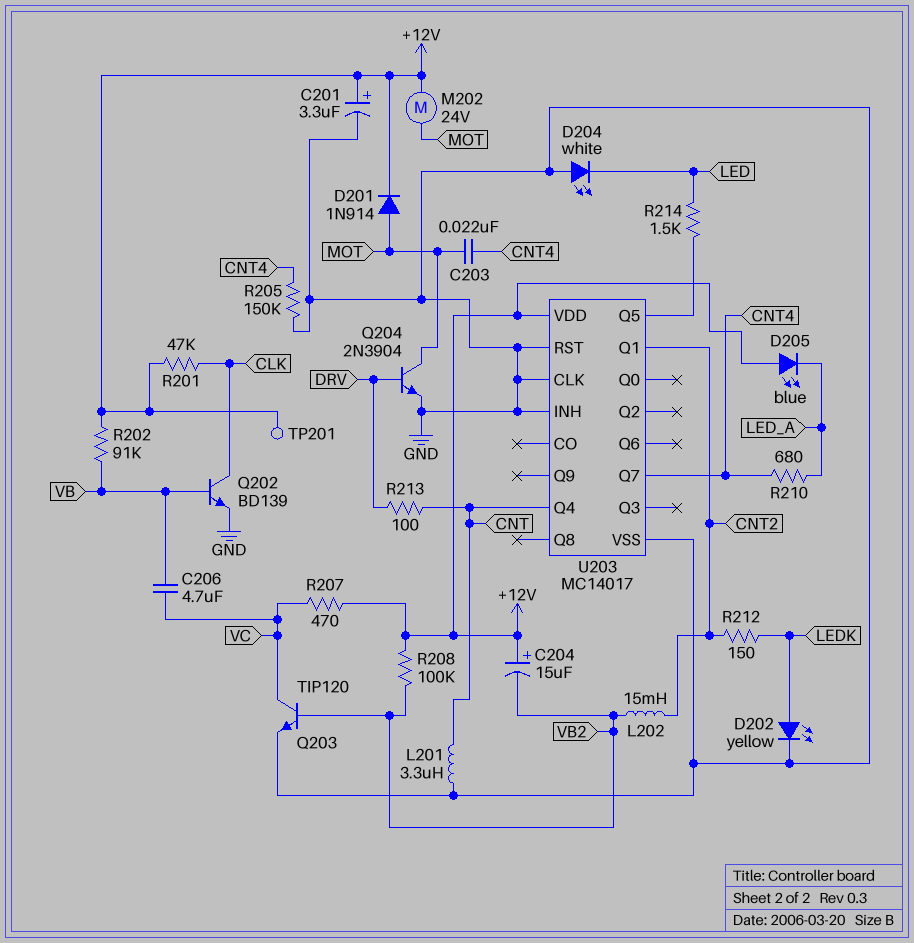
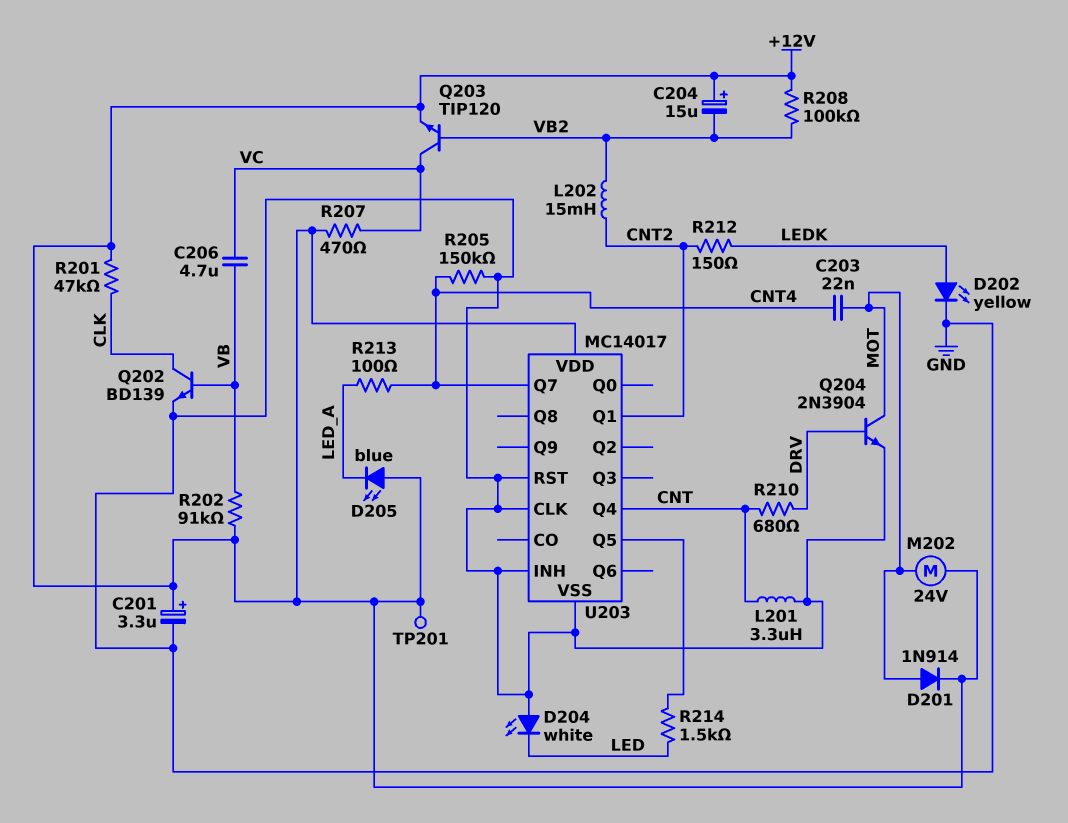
Q203: NPN TIP120 (B VB2, C VC, E GND) -> NPN TIP120 (B VB2, C VC, E +12V)
R210: 680 (CNT4, LED_A) -> 680 (CNT, DRV)
R213: 100 (CNT, DRV) -> 100 (CNT4, LED_A)

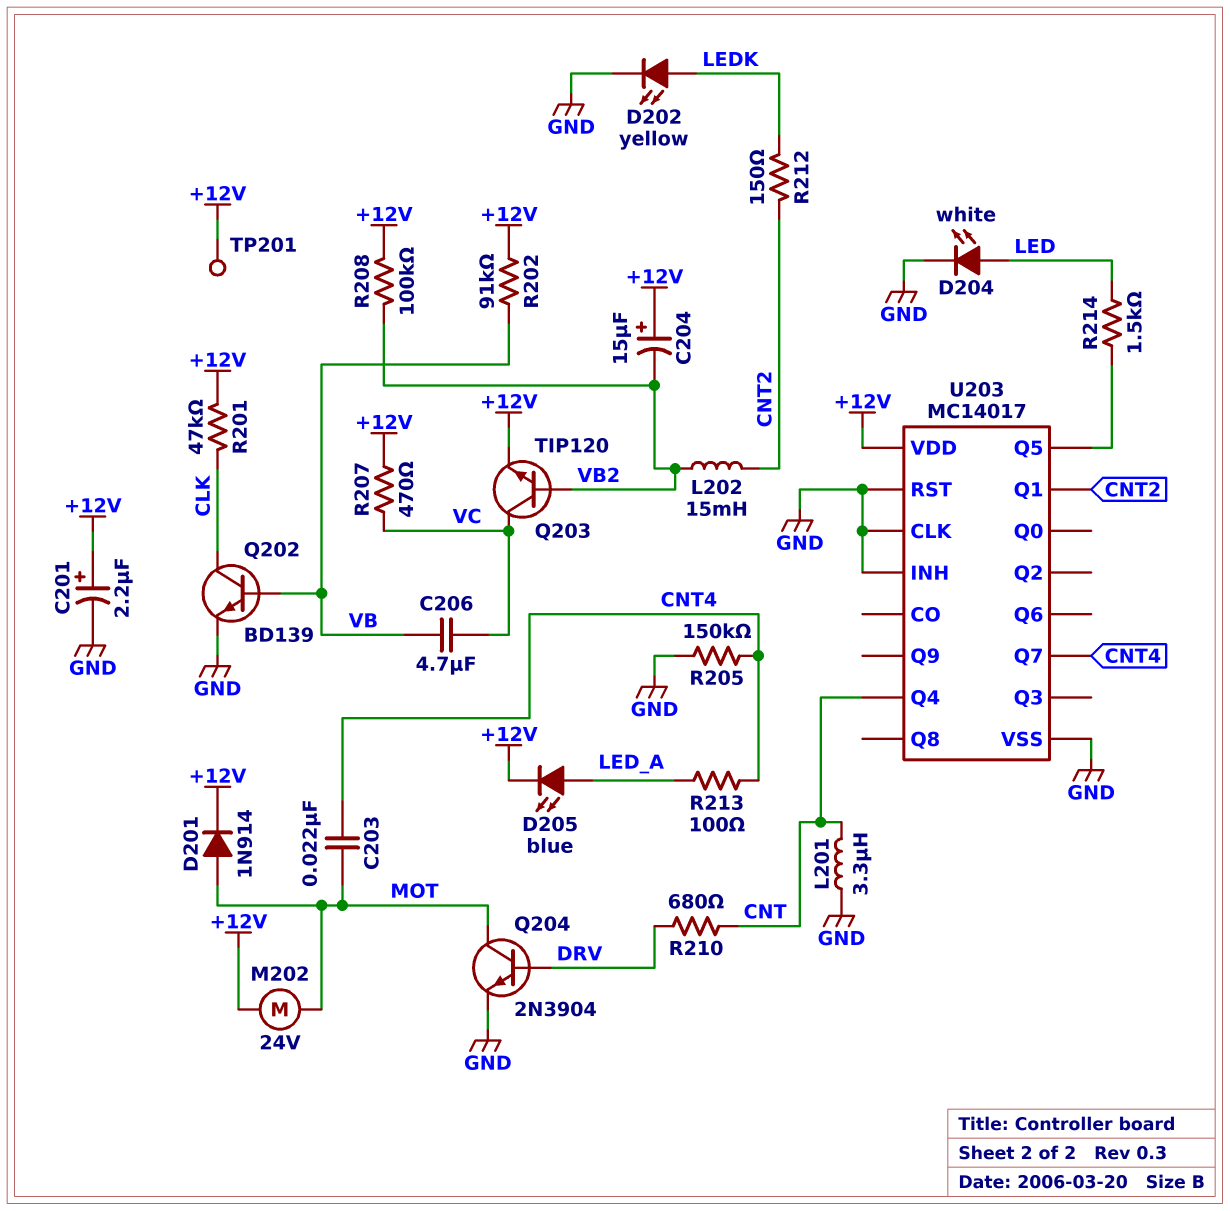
C201: 3.3uF (plus +12V, minus GND) -> 2.2uF (plus +12V, minus GND)
D204: LED white (A GND, K LED) -> LED white (A LED, K GND)
D205: LED blue (A +12V, K LED_A) -> LED blue (A LED_A, K +12V)

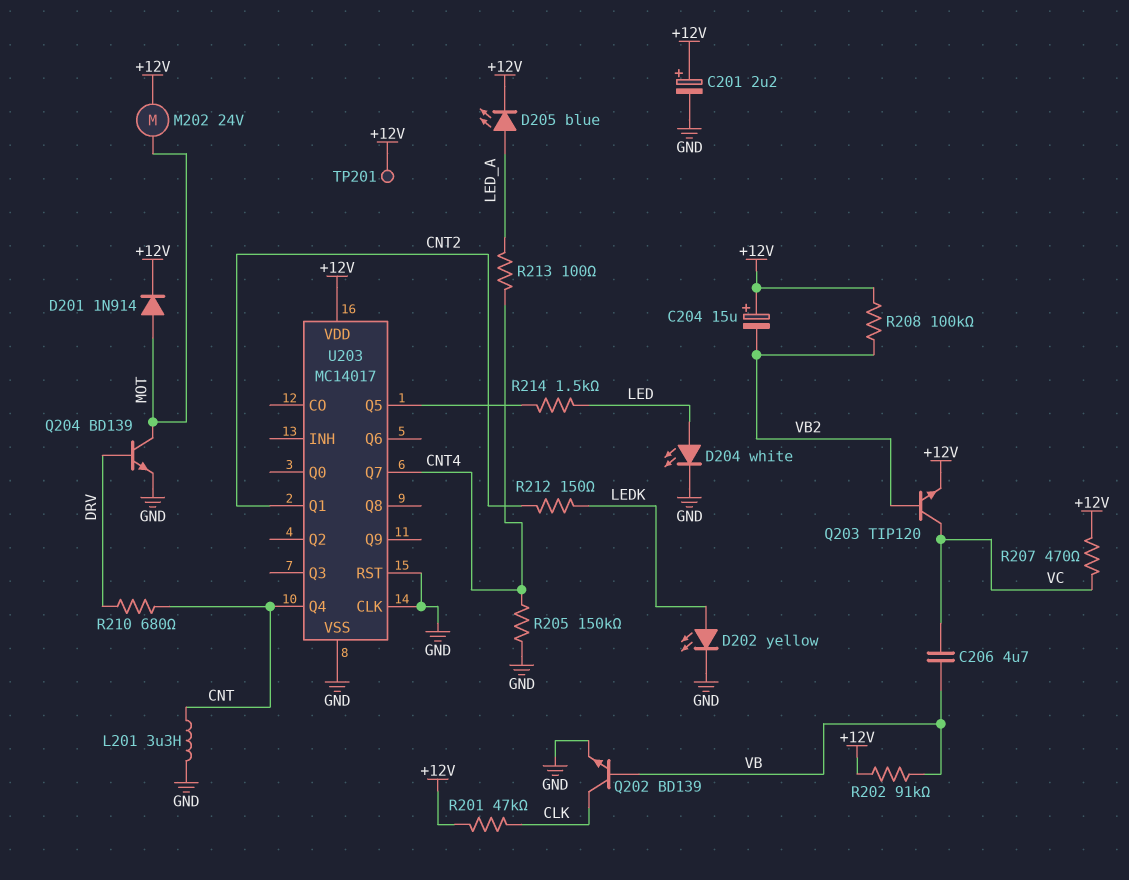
C203: 22nF (CNT4, MOT) -> none
L202: 15mH (CNT2, VB2) -> none
Q204: NPN 2N3904 (B DRV, C MOT, E GND) -> NPN BD139 (B DRV, C MOT, E GND)
U203 pin INH: GND -> none

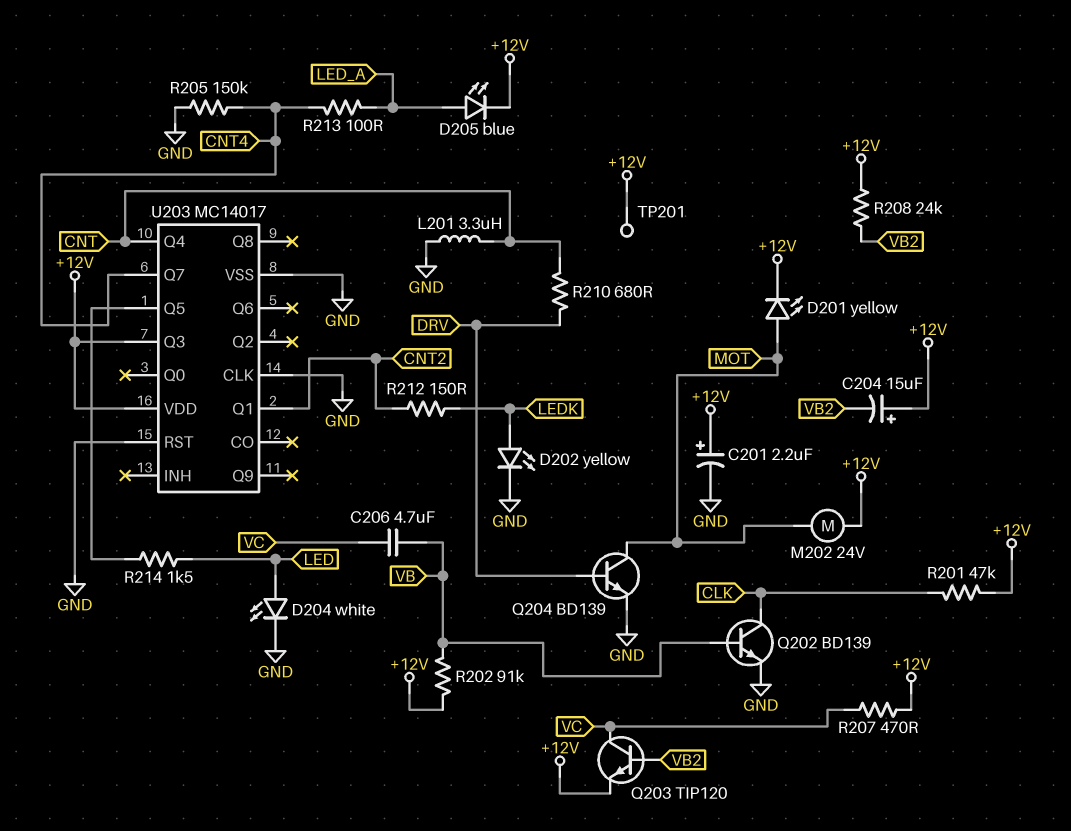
D201: diode 1N914 (A MOT, K +12V) -> LED yellow (A MOT, K +12V)
R208: 100k (+12V, VB2) -> 24k (+12V, VB2)
U203 pin Q3: none -> +12V

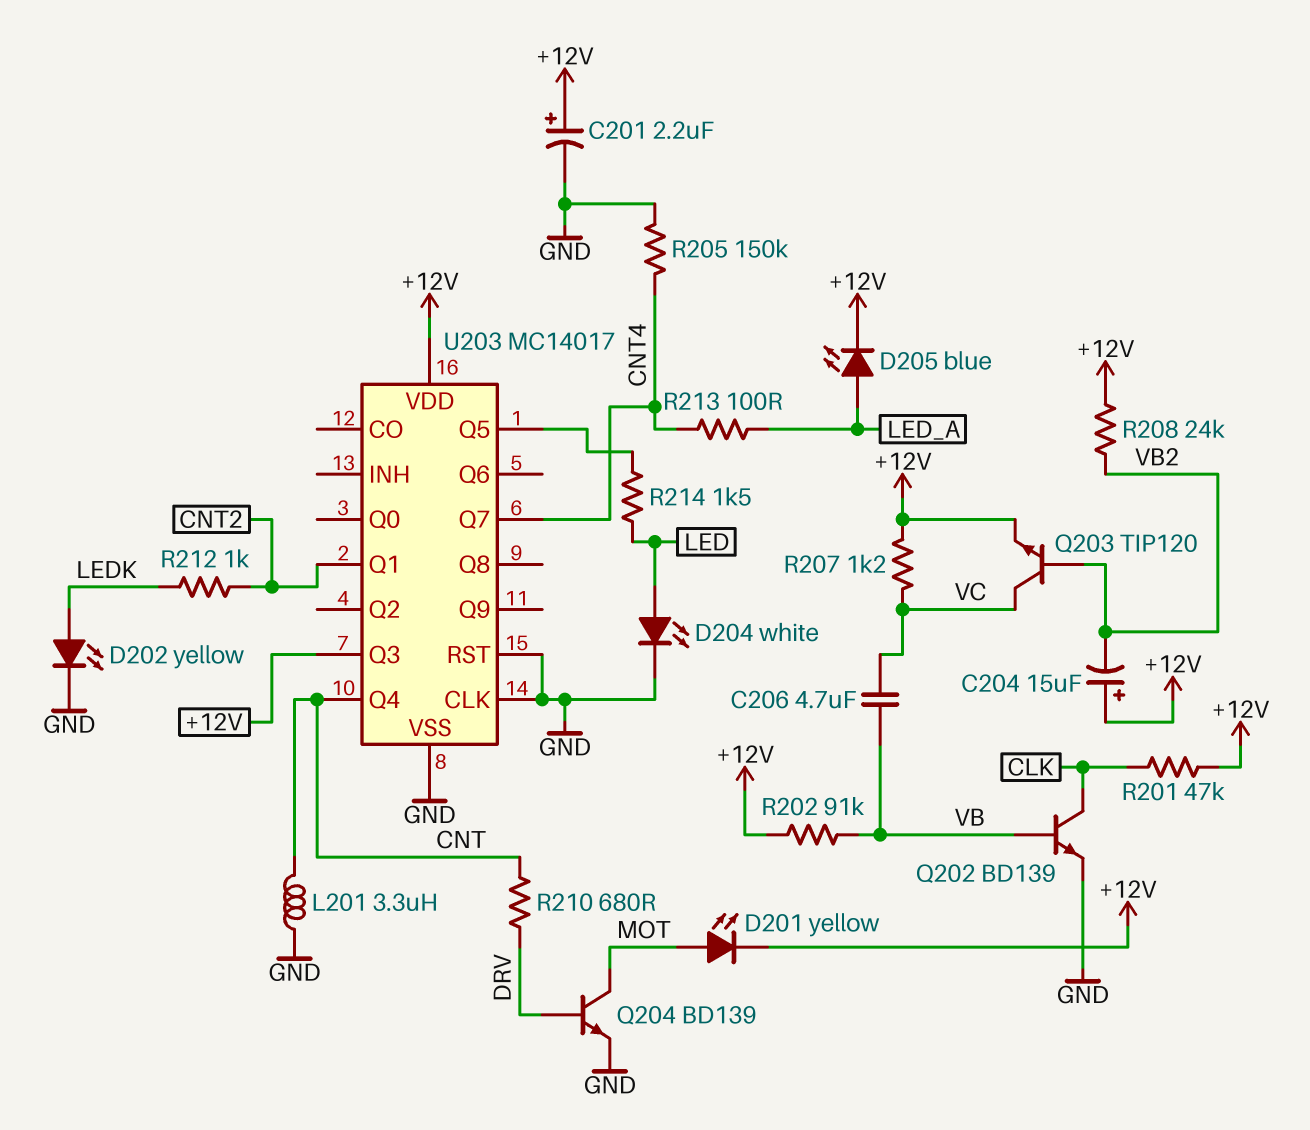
M202: motor 24V (+12V, MOT) -> none
R207: 470 (+12V, VC) -> 1.2k (+12V, VC)
R212: 150 (CNT2, LEDK) -> 1k (CNT2, LEDK)
TP201: test point (+12V) -> none

